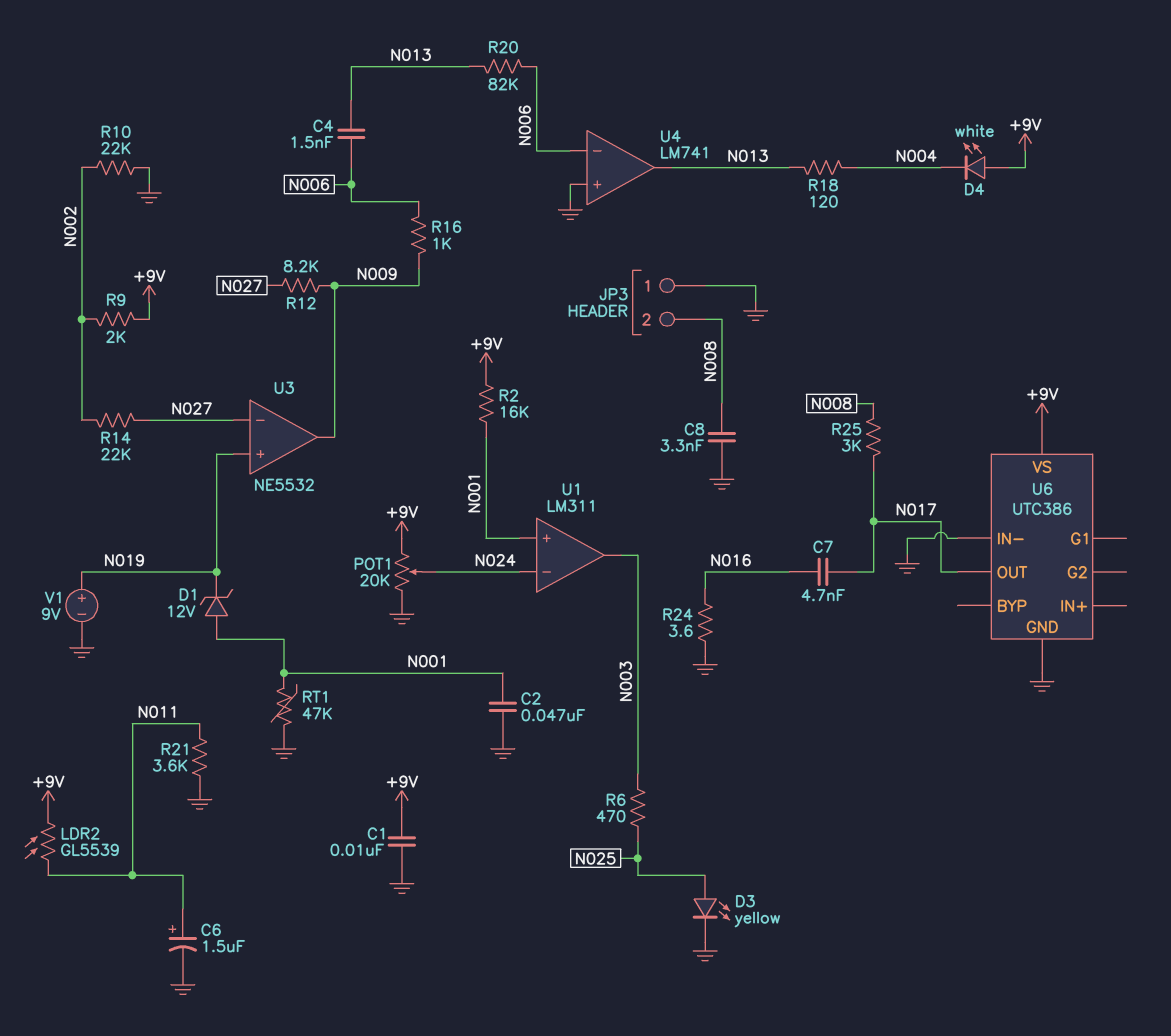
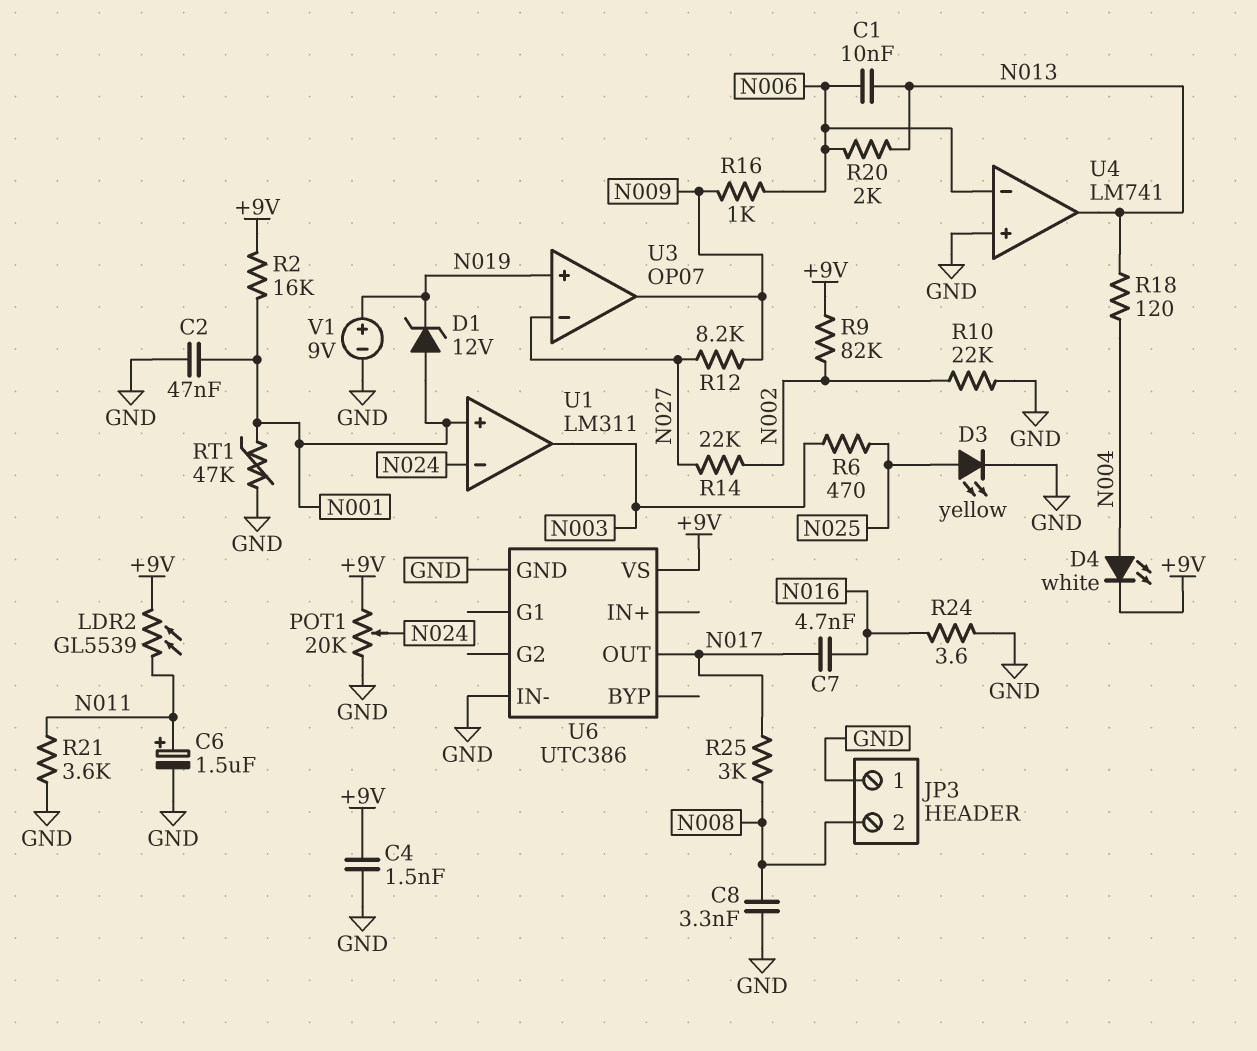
C1: 10nF (+9V, GND) -> 10nF (N006, N013)
C4: 1.5nF (N006, N013) -> 1.5nF (+9V, GND)
D4: LED white (A +9V, K N004) -> LED white (A N004, K +9V)
R9: 2k (+9V, N002) -> 82k (+9V, N002)
R20: 82k (N006, N013) -> 2k (N006, N013)
U3: NE5532 -> OP07

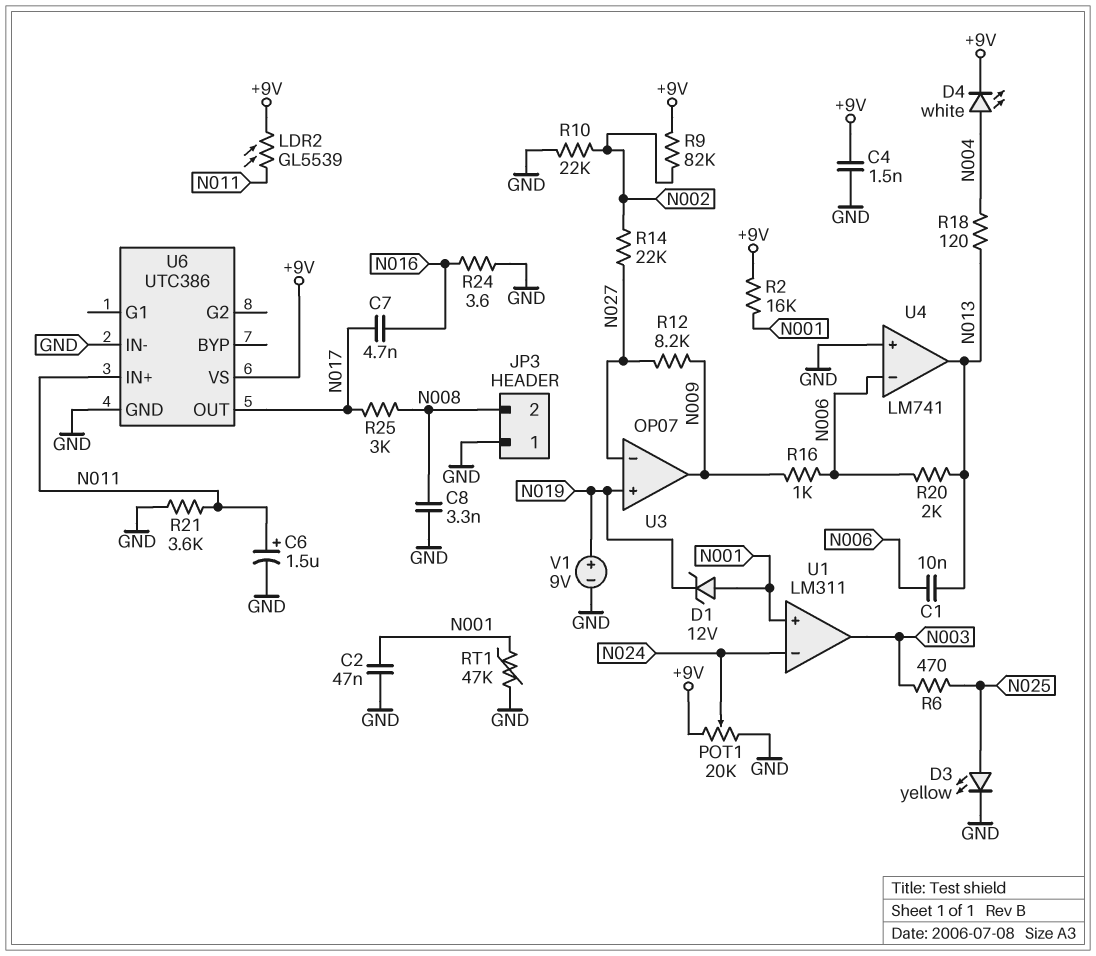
U6 pin IN+: none -> N011

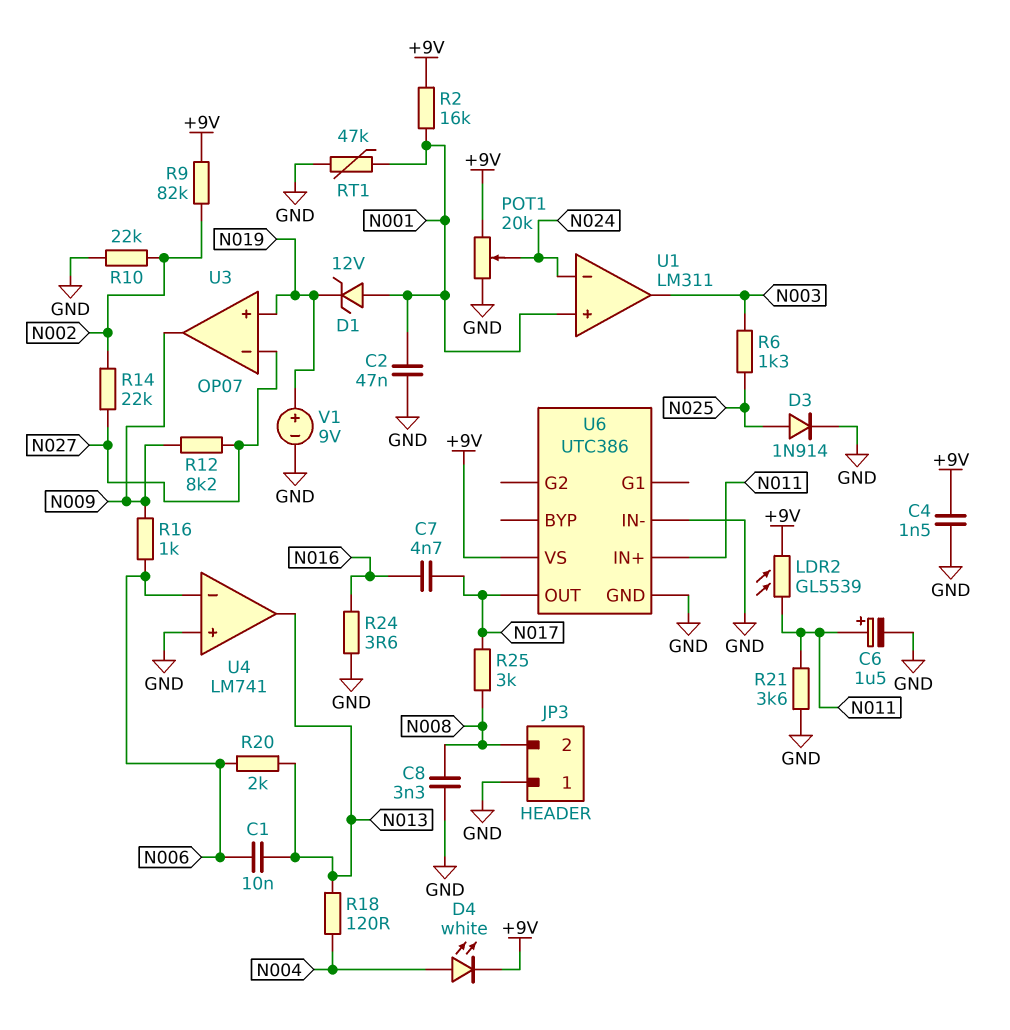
D3: LED yellow (A N025, K GND) -> diode 1N914 (A N025, K GND)
R6: 470 (N003, N025) -> 1.3k (N003, N025)

